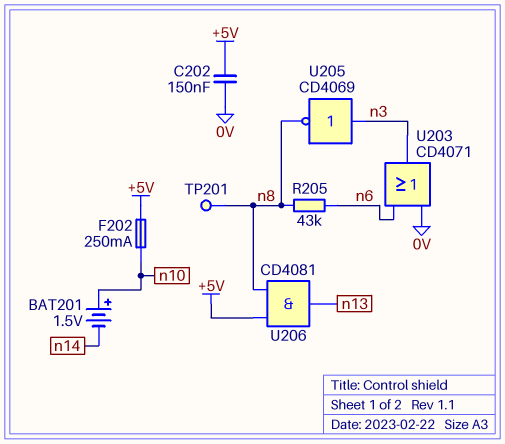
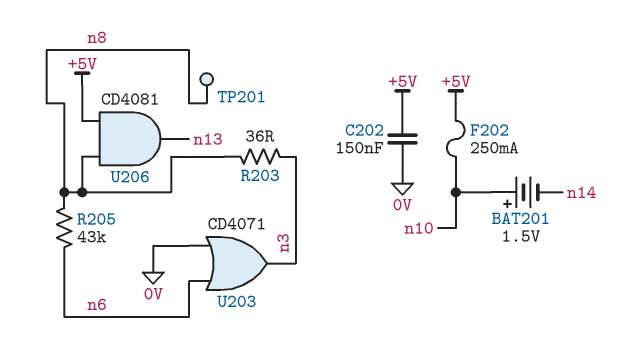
R203: none -> 36 (n3, n8)
U205: NOT CD4069 (in n3, out n8) -> none

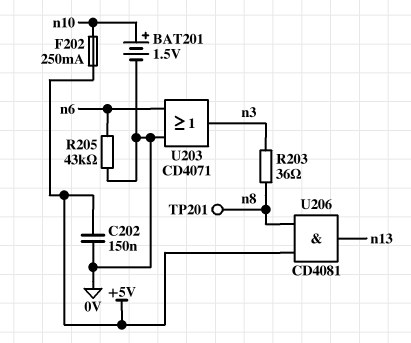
BAT201: 1.5V (plus n10, minus n14) -> 1.5V (plus n10, minus 0V)
R205: 43k (n6, n8) -> 43k (0V, n6)

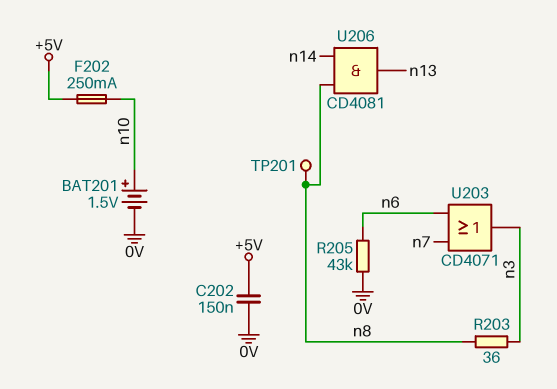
U203: OR CD4071 (in 0V, in n6, out n3) -> OR CD4071 (in n6, in n7, out n3)
U206: AND CD4081 (in +5V, in n8, out n13) -> AND CD4081 (in n8, in n14, out n13)

